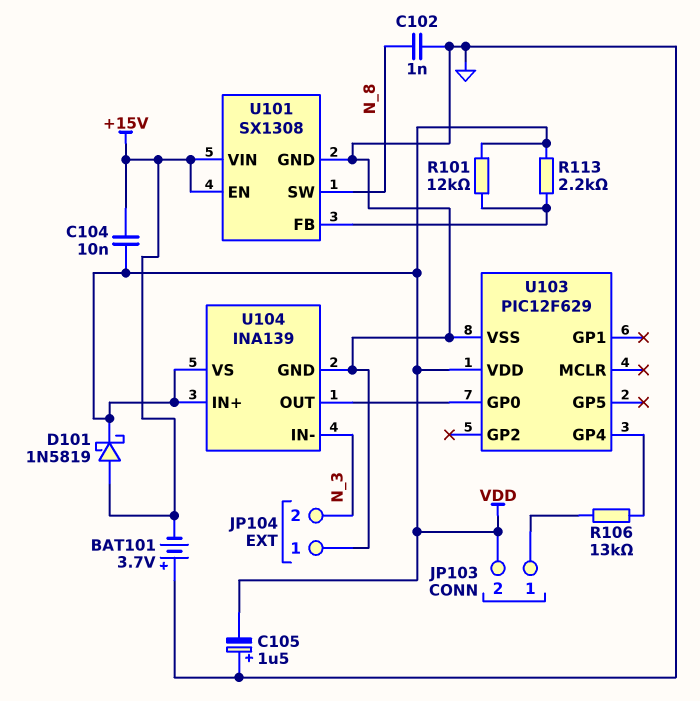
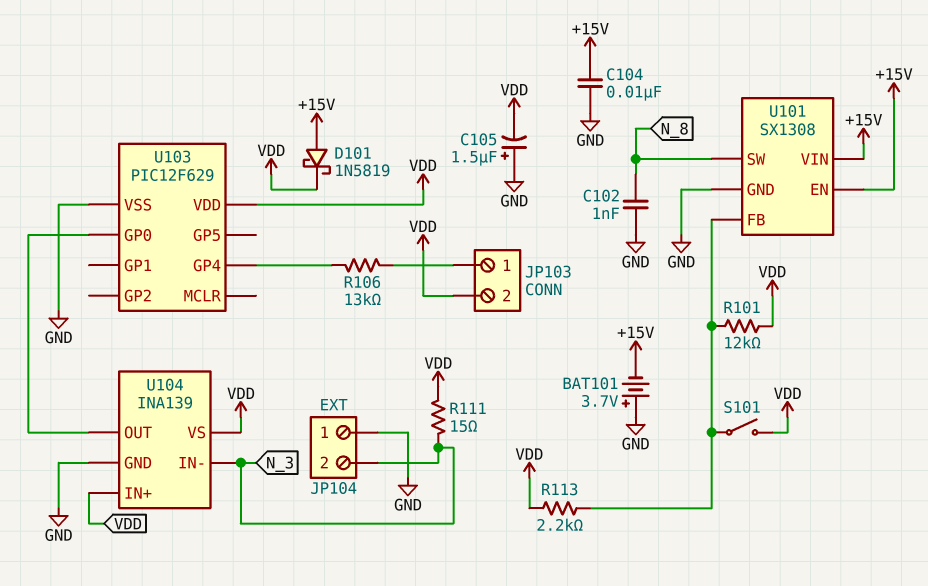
C104: 10nF (+15V, VDD) -> 10nF (+15V, GND)
R111: none -> 15 (N_3, VDD)
S101: none -> switch (U101/FB, VDD)

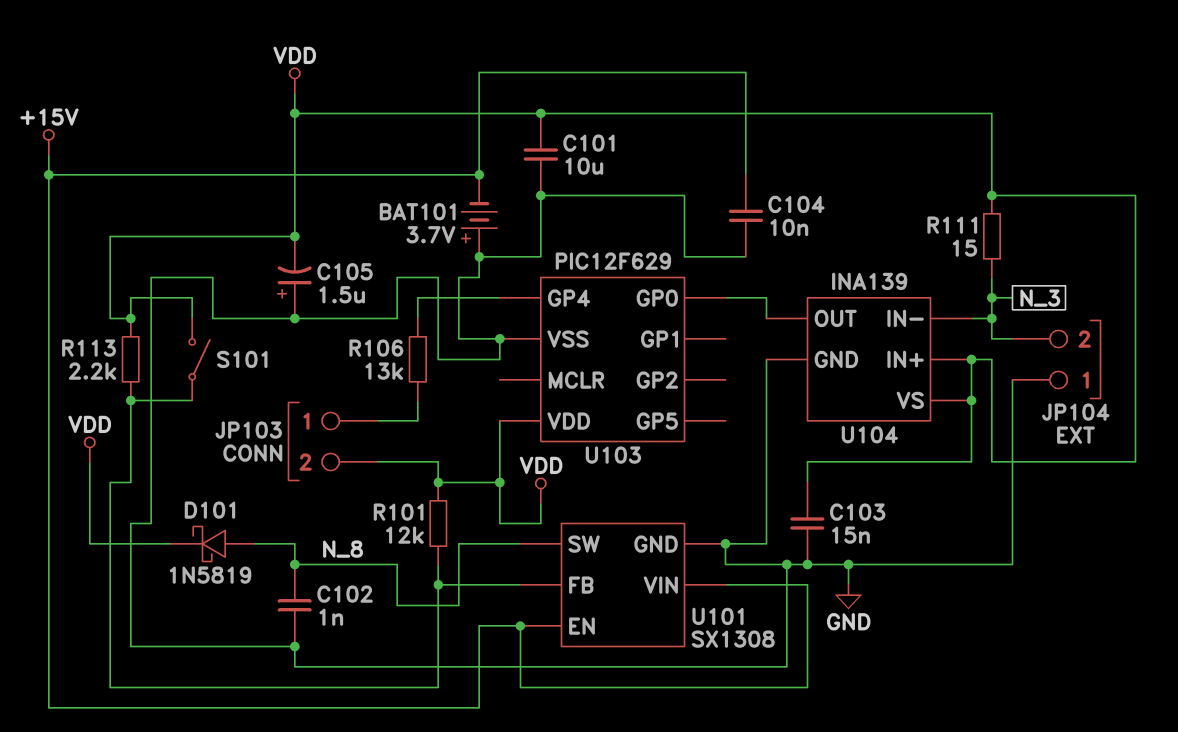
C101: none -> 10uF (GND, VDD)
C103: none -> 15nF (GND, VDD)
D101: schottky 1N5819 (A +15V, K VDD) -> schottky 1N5819 (A N_8, K VDD)

